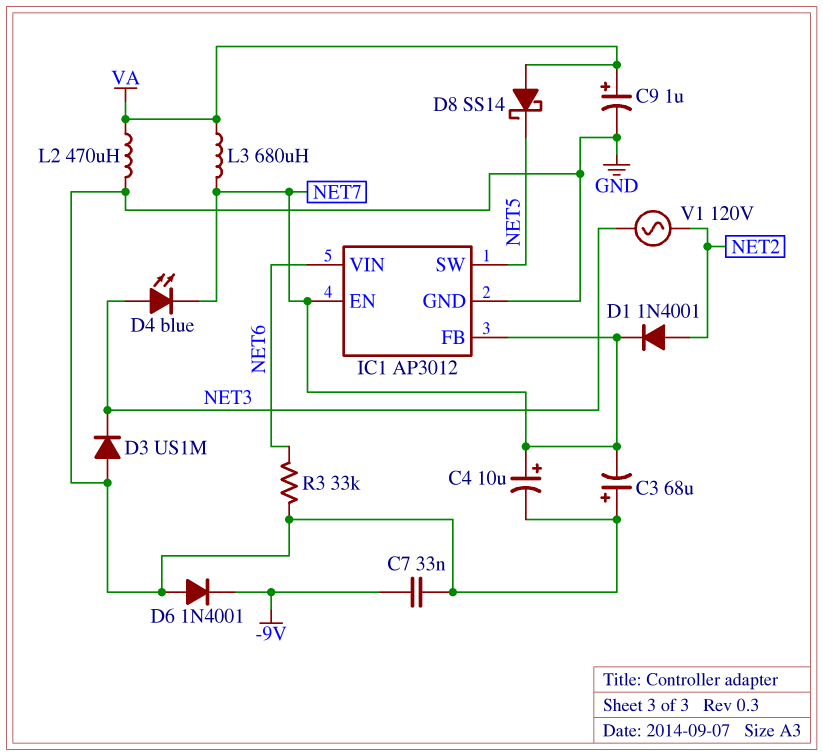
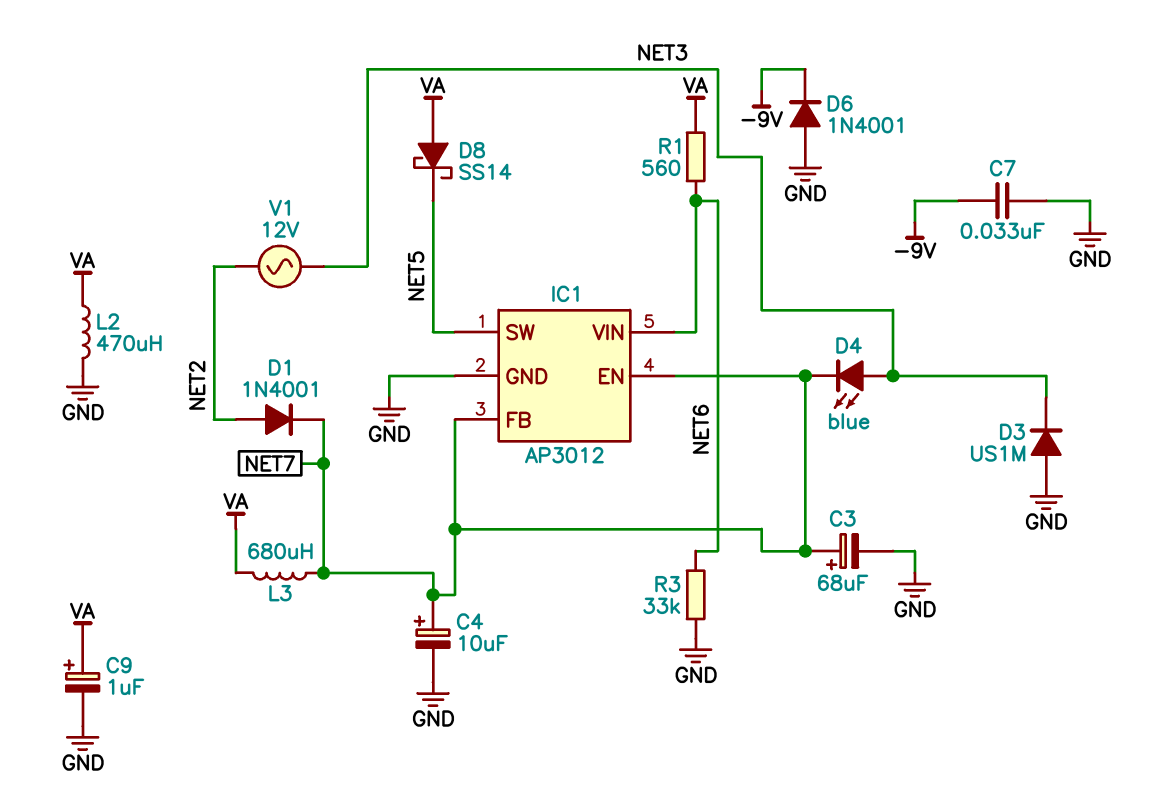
C3: 68uF (plus GND, minus NET7) -> 68uF (plus NET7, minus GND)
R1: none -> 560 (NET6, VA)
V1: AC 120V (NET2, NET3) -> AC 12V (NET2, NET3)

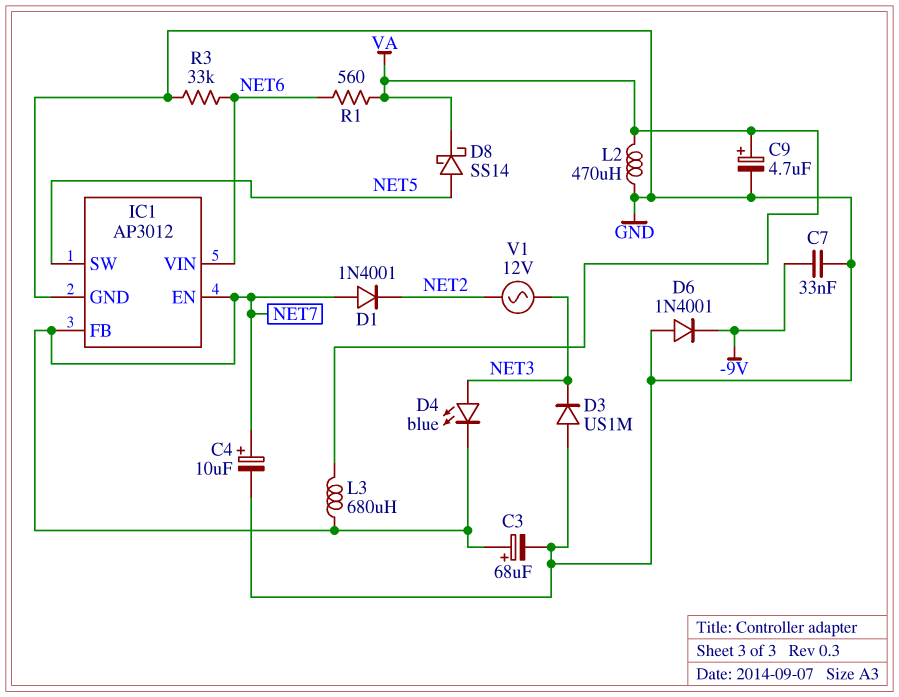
C9: 1uF (plus VA, minus GND) -> 4.7uF (plus VA, minus GND)
D1: diode 1N4001 (A NET2, K NET7) -> diode 1N4001 (A NET7, K NET2)
D8: schottky SS14 (A VA, K NET5) -> schottky SS14 (A NET5, K VA)

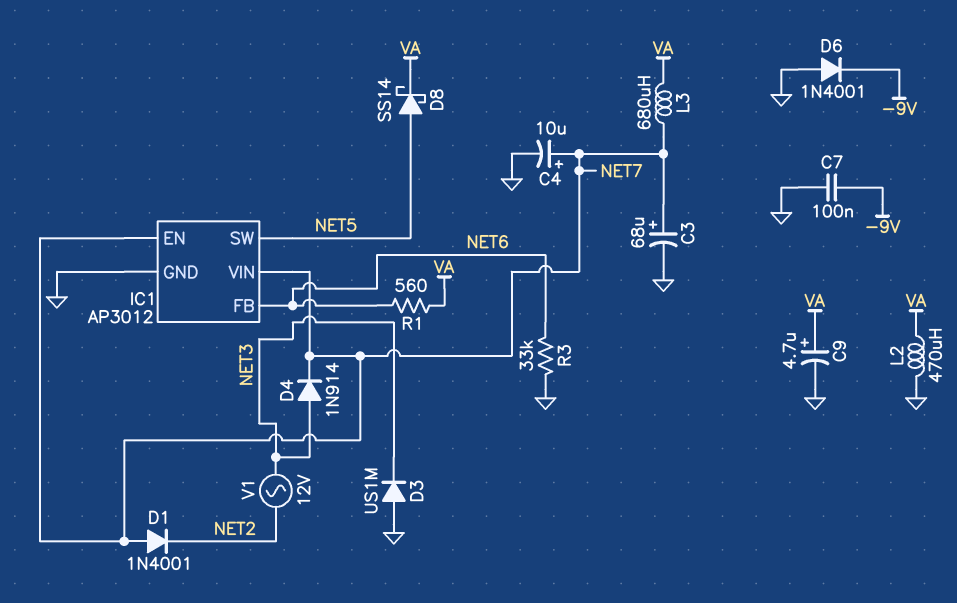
C7: 33nF (-9V, GND) -> 100nF (-9V, GND)
D4: LED blue (A NET3, K NET7) -> diode 1N914 (A NET3, K NET7)
IC1 pin FB: NET7 -> NET6
IC1 pin VIN: NET6 -> NET7

